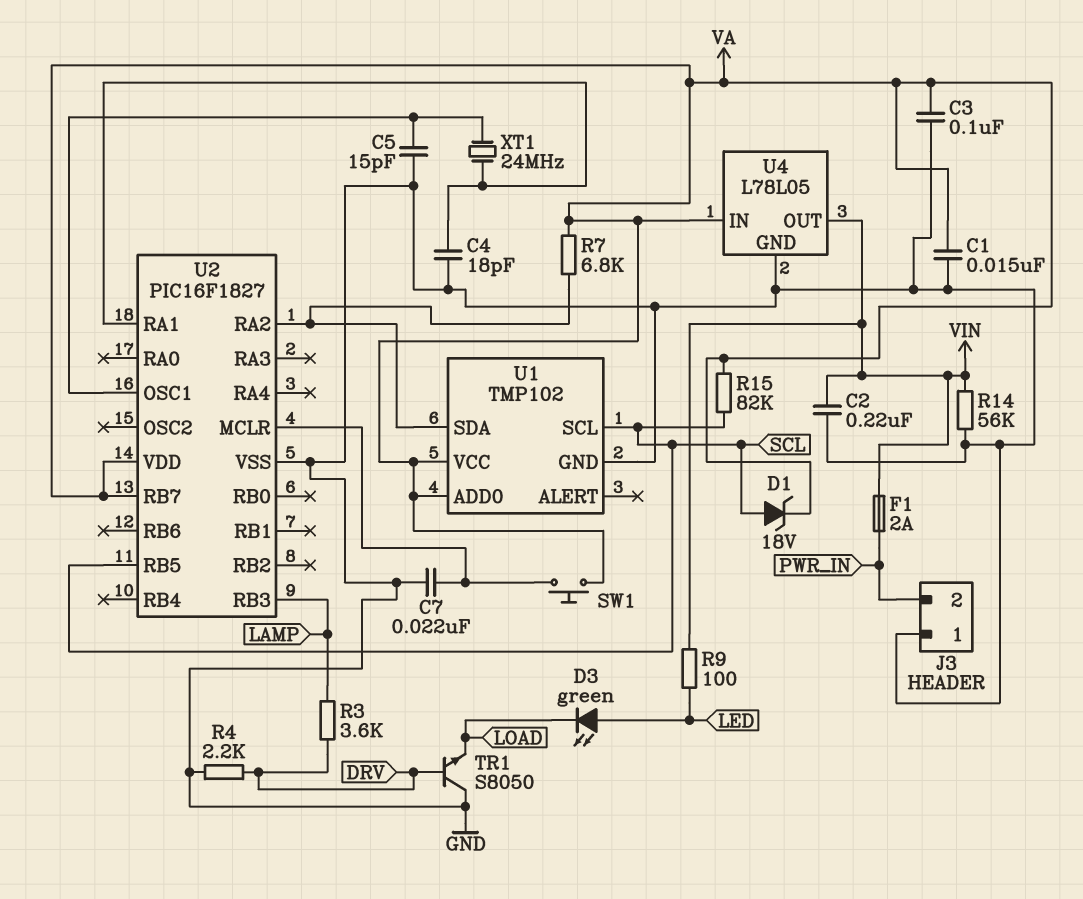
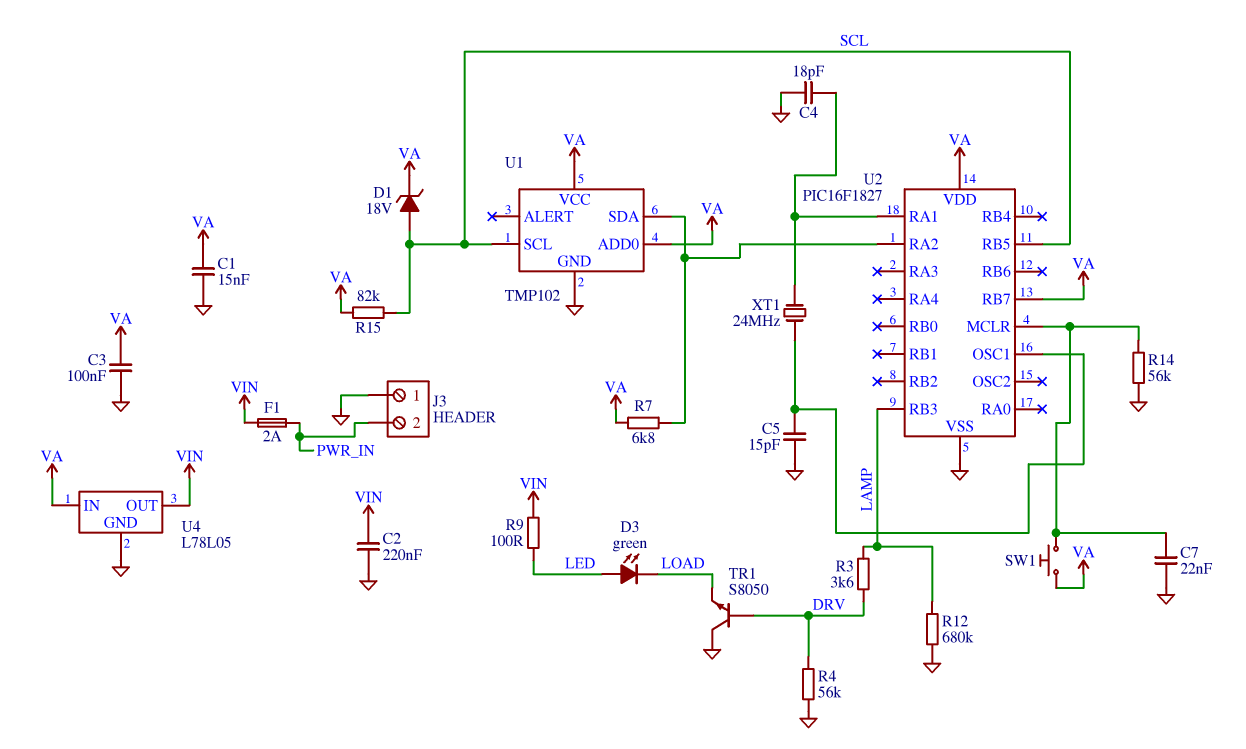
R4: 2.2k (DRV, GND) -> 56k (DRV, GND)
R12: none -> 680k (GND, LAMP)
R14: 56k (GND, VIN) -> 56k (GND, U2/MCLR)

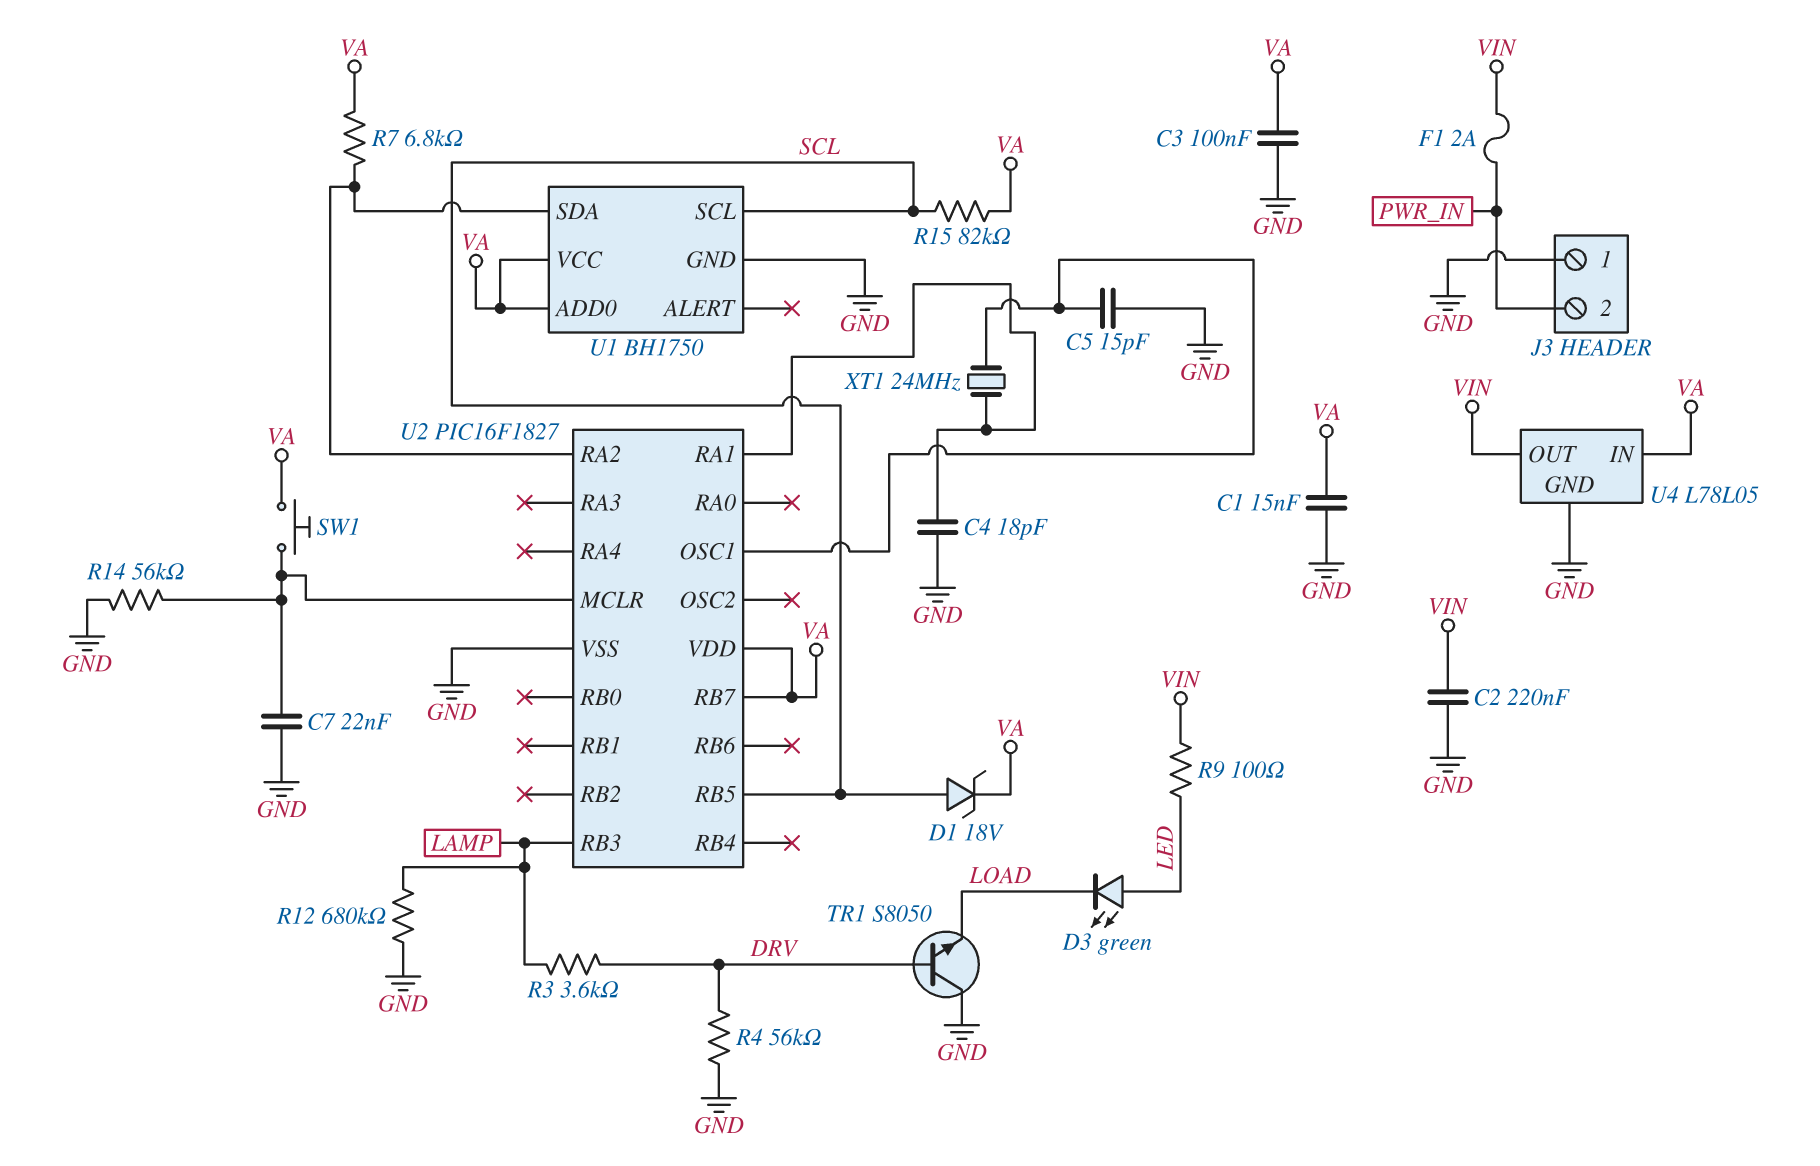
U1: TMP102 -> BH1750

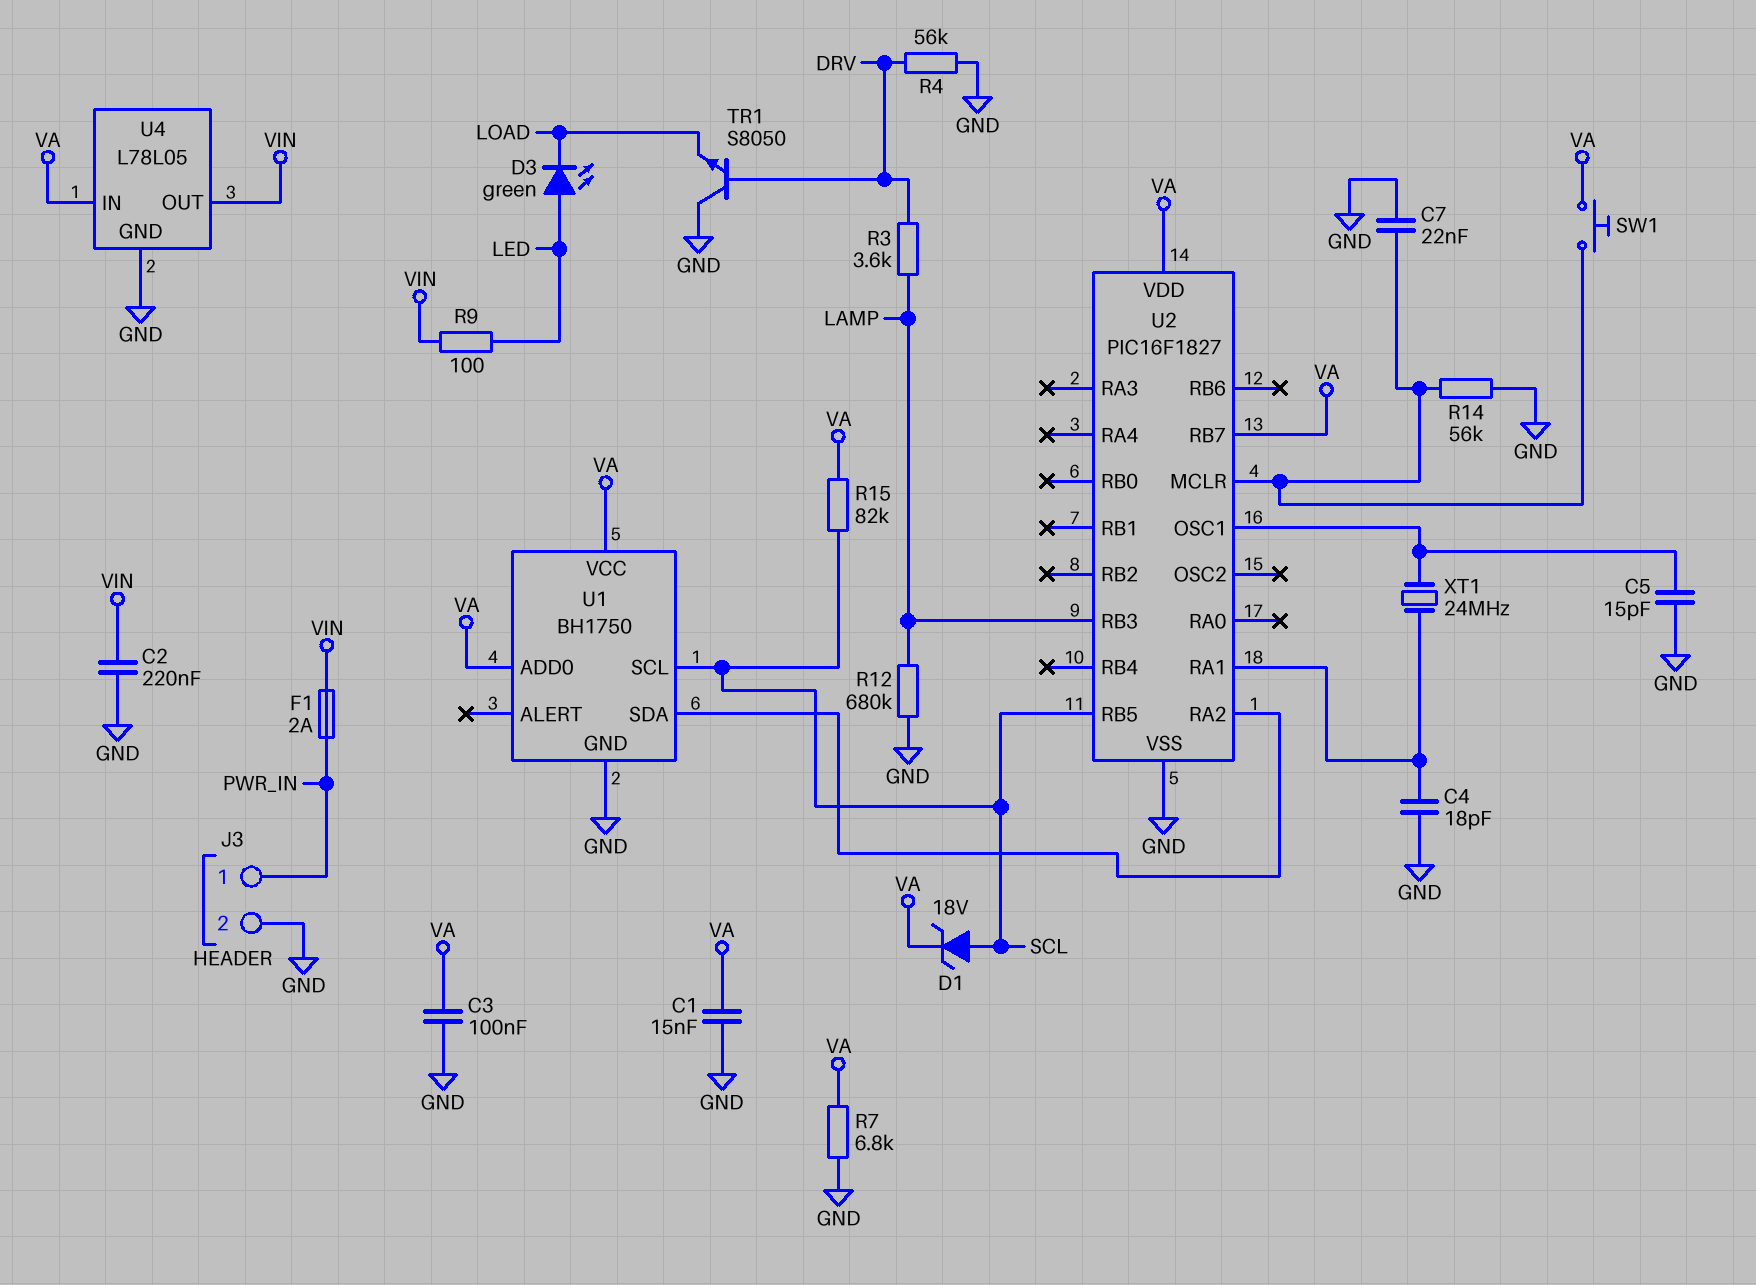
J3 pin 1: GND -> PWR_IN
J3 pin 2: PWR_IN -> GND
R7: 6.8k (U1/SDA, VA) -> 6.8k (GND, VA)

